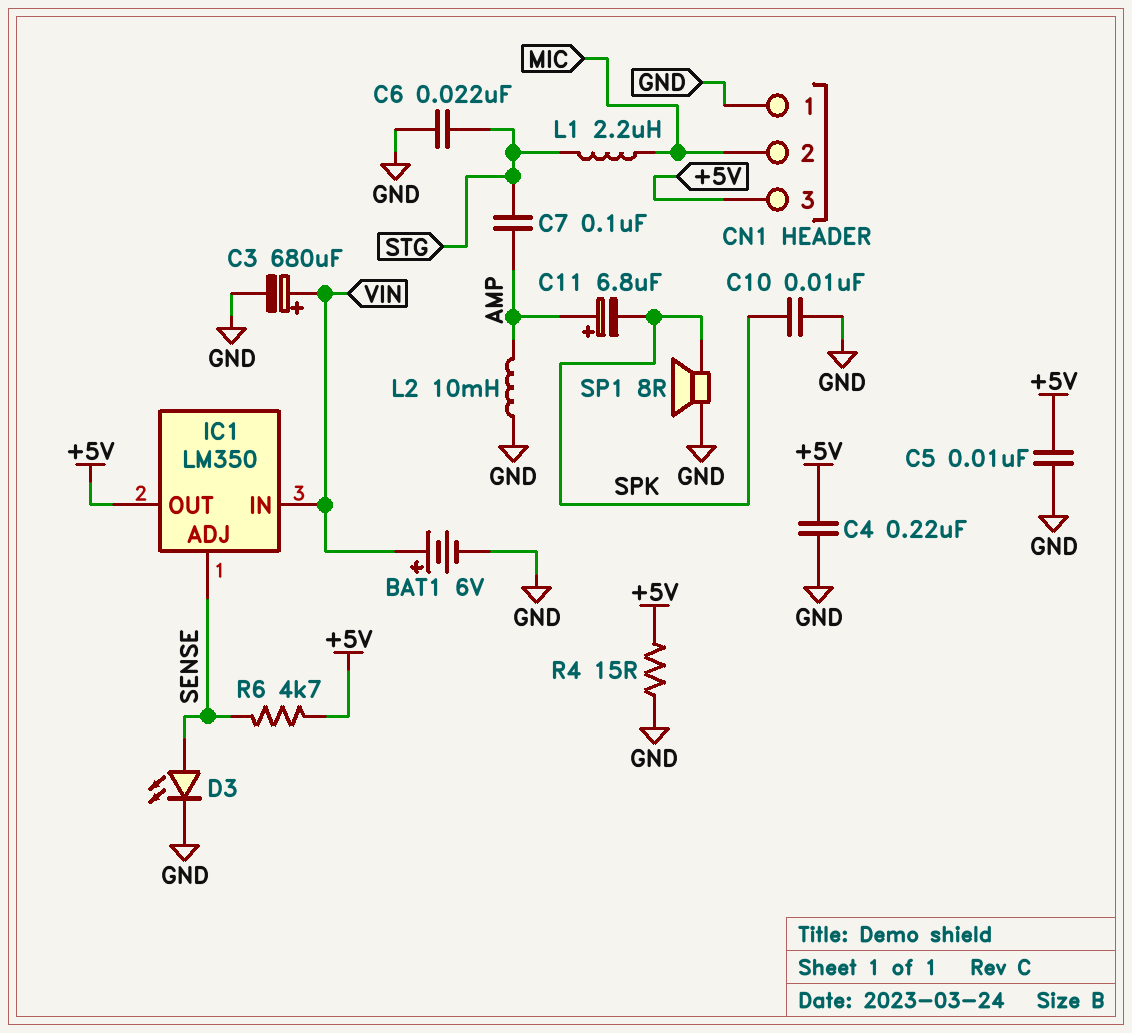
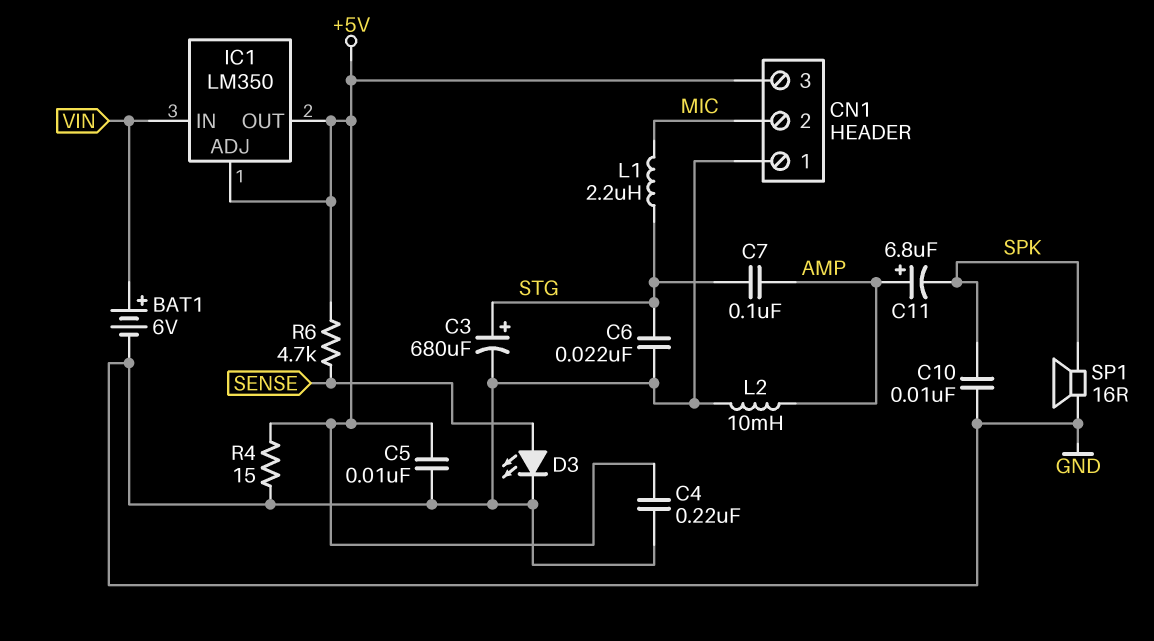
C3: 680uF (plus VIN, minus GND) -> 680uF (plus STG, minus GND)
IC1 pin ADJ: SENSE -> +5V
SP1: speaker 8R (GND, SPK) -> speaker 16R (GND, SPK)

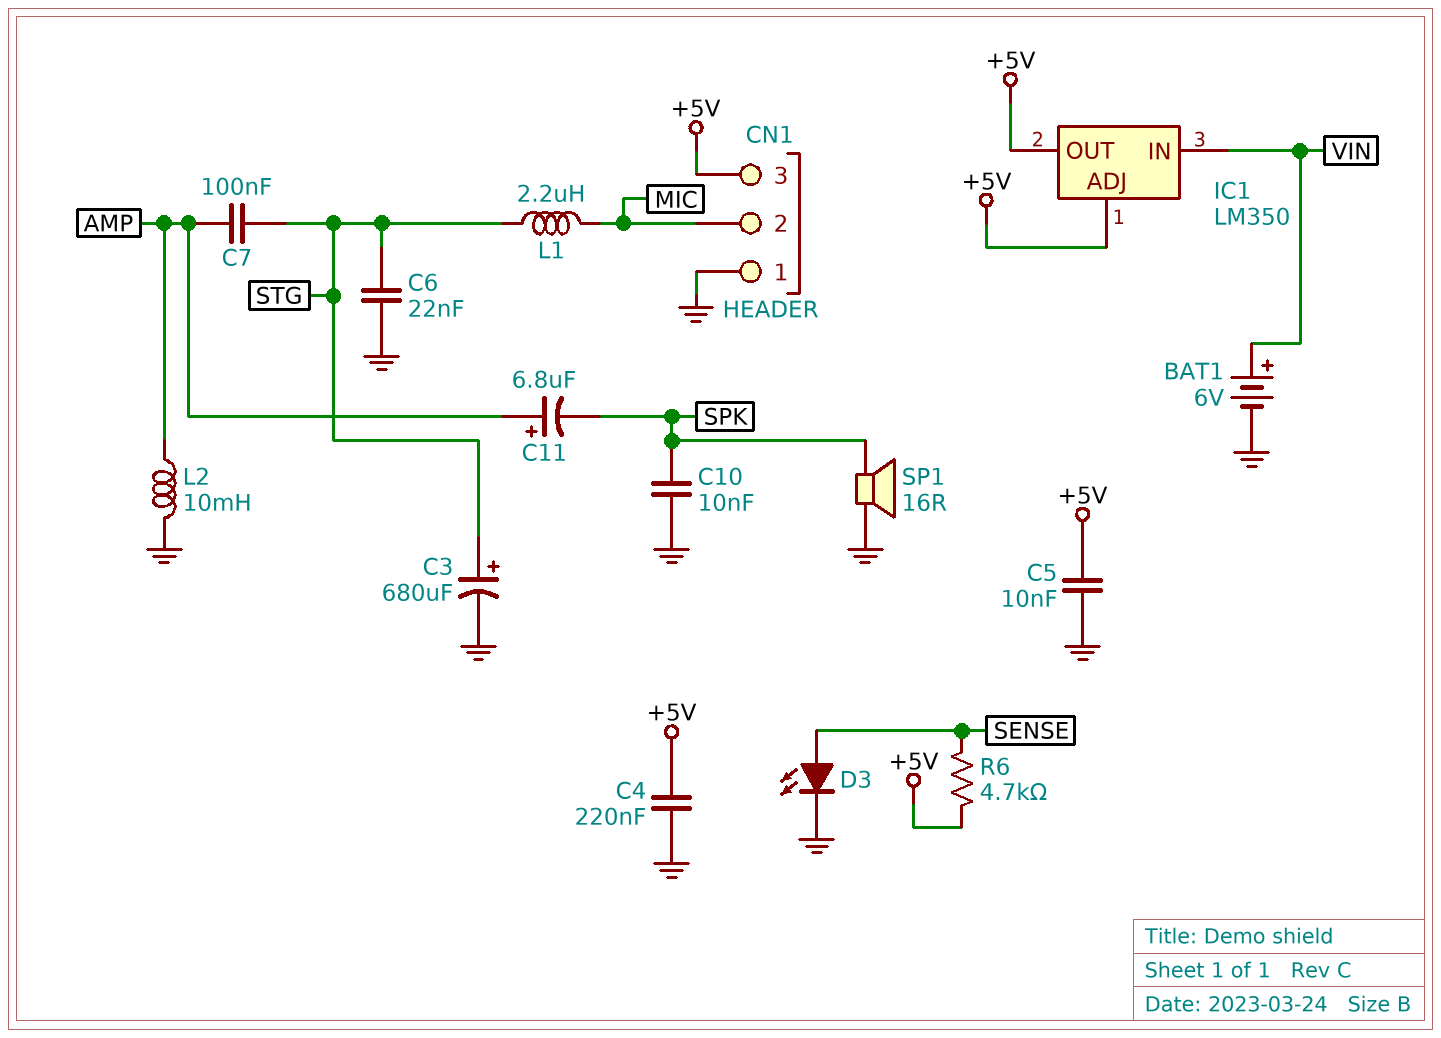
R4: 15 (+5V, GND) -> none

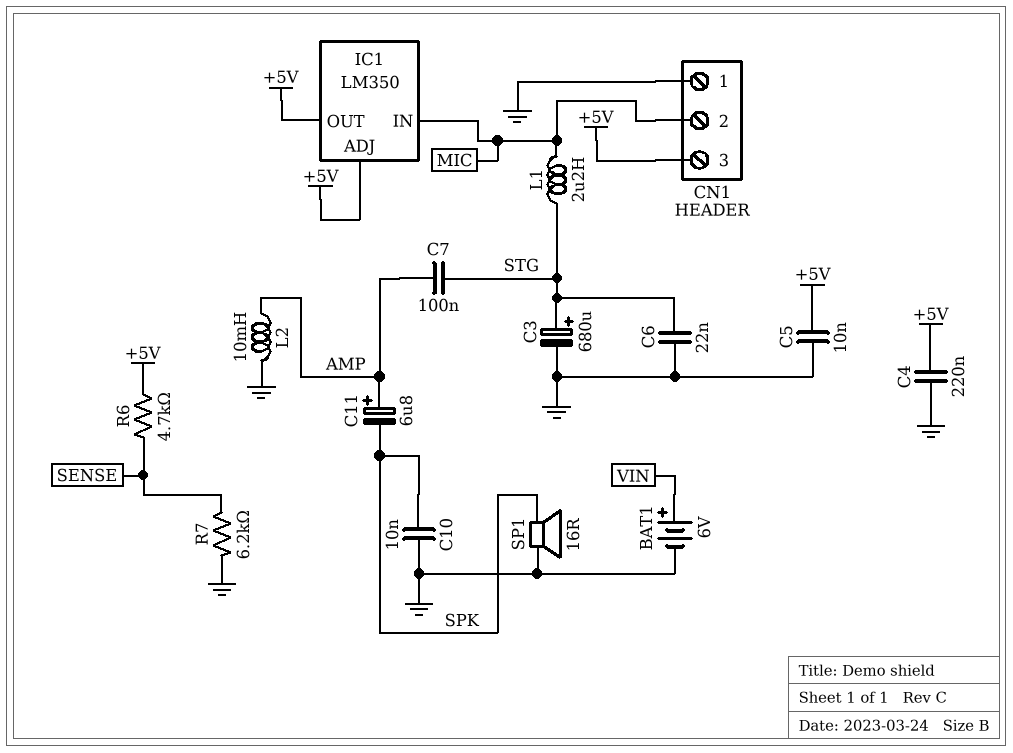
D3: LED (A SENSE, K GND) -> none
IC1 pin IN: VIN -> MIC
R7: none -> 6.2k (GND, SENSE)

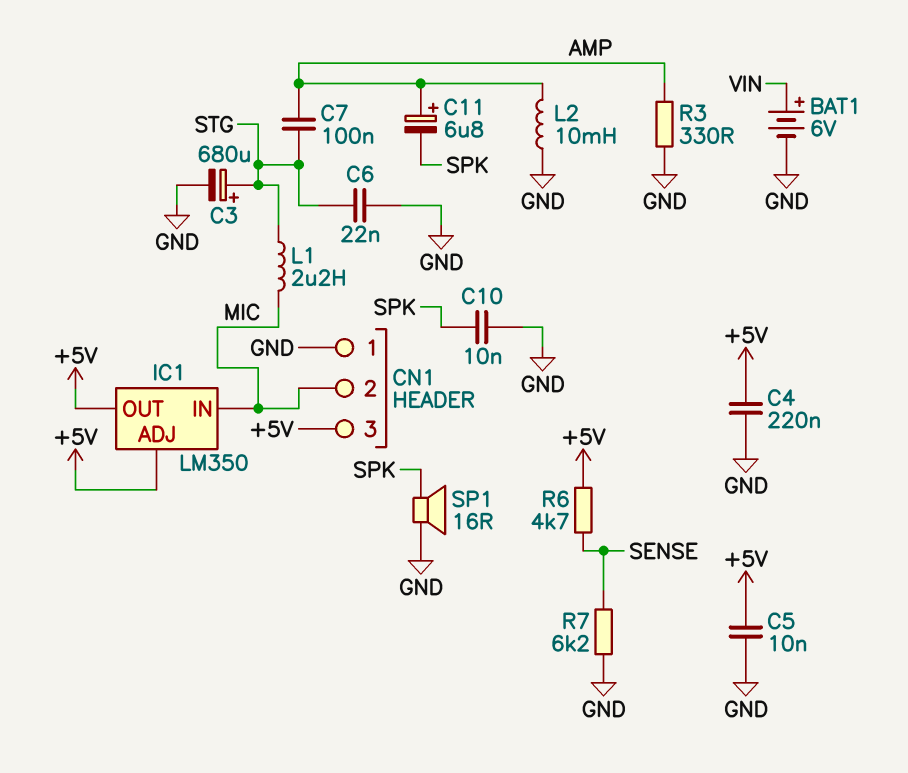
R3: none -> 330 (AMP, GND)

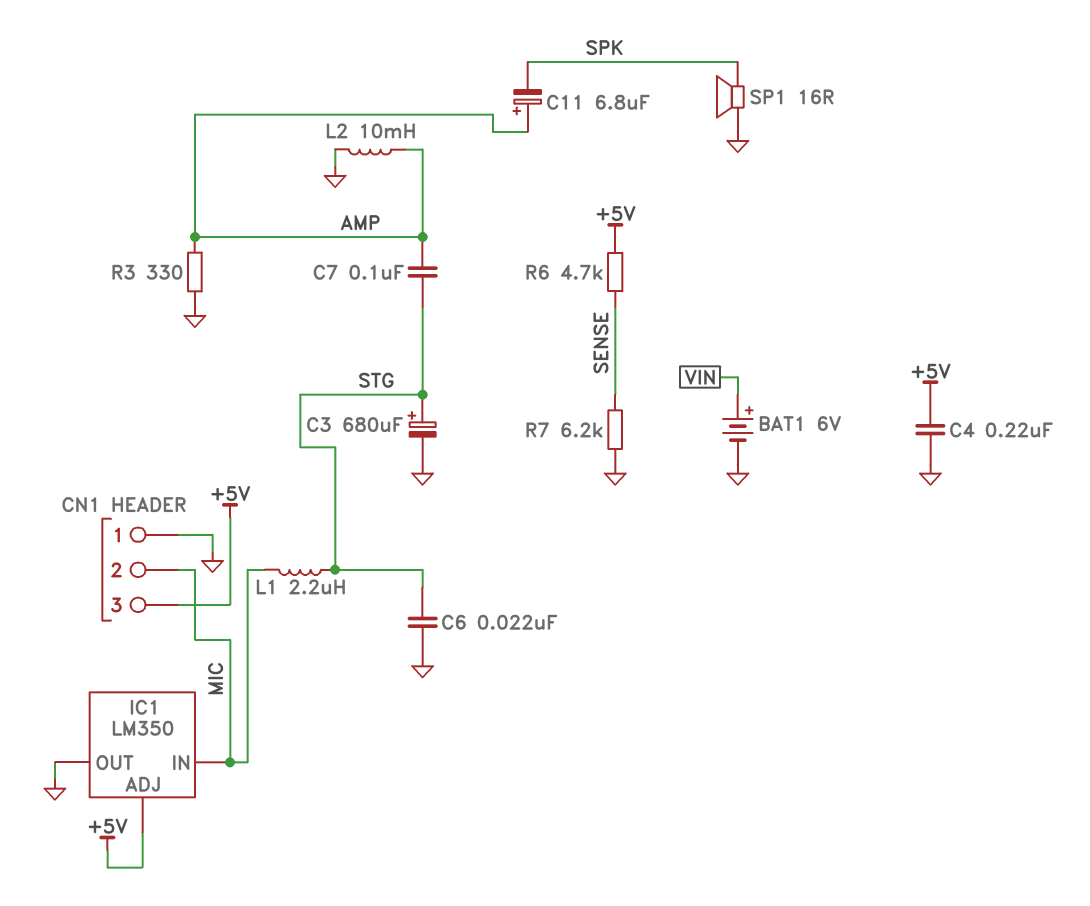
C5: 10nF (+5V, GND) -> none
C10: 10nF (GND, SPK) -> none
IC1 pin OUT: +5V -> GND

